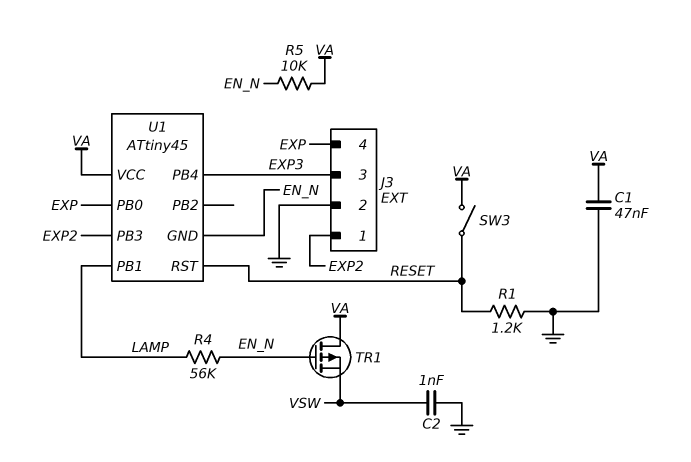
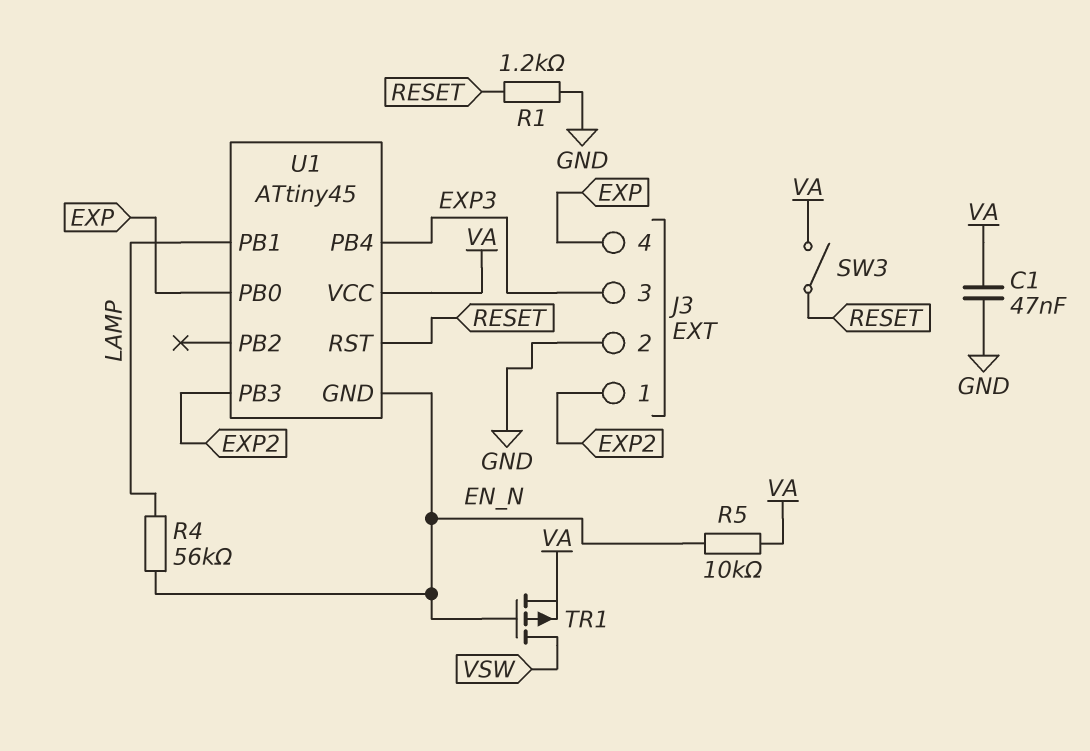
C2: 1nF (GND, VSW) -> none
TR1: PMOS (G EN_N, D VA, S VSW) -> PMOS (G EN_N, D VSW, S VA)

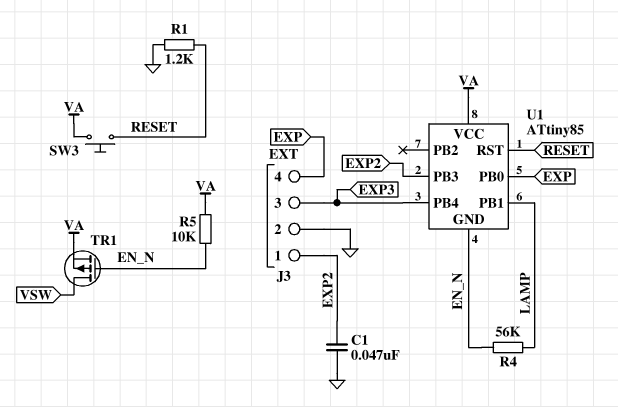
C1: 47nF (GND, VA) -> 47nF (EXP2, GND)
SW3: switch (RESET, VA) -> button (RESET, VA)
U1: ATtiny45 -> ATtiny85

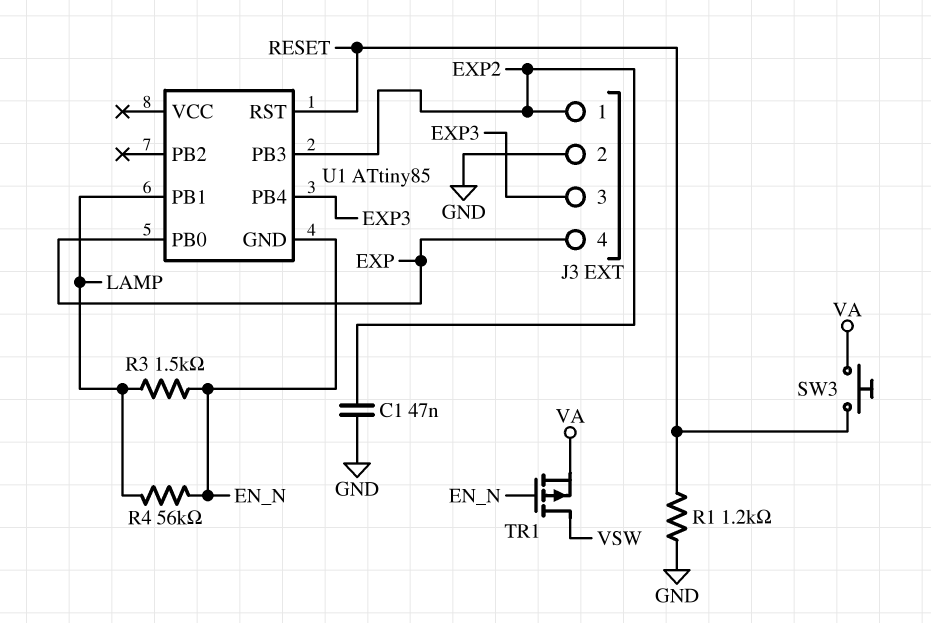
R3: none -> 1.5k (EN_N, LAMP)
R5: 10k (EN_N, VA) -> none
U1 pin VCC: VA -> none

